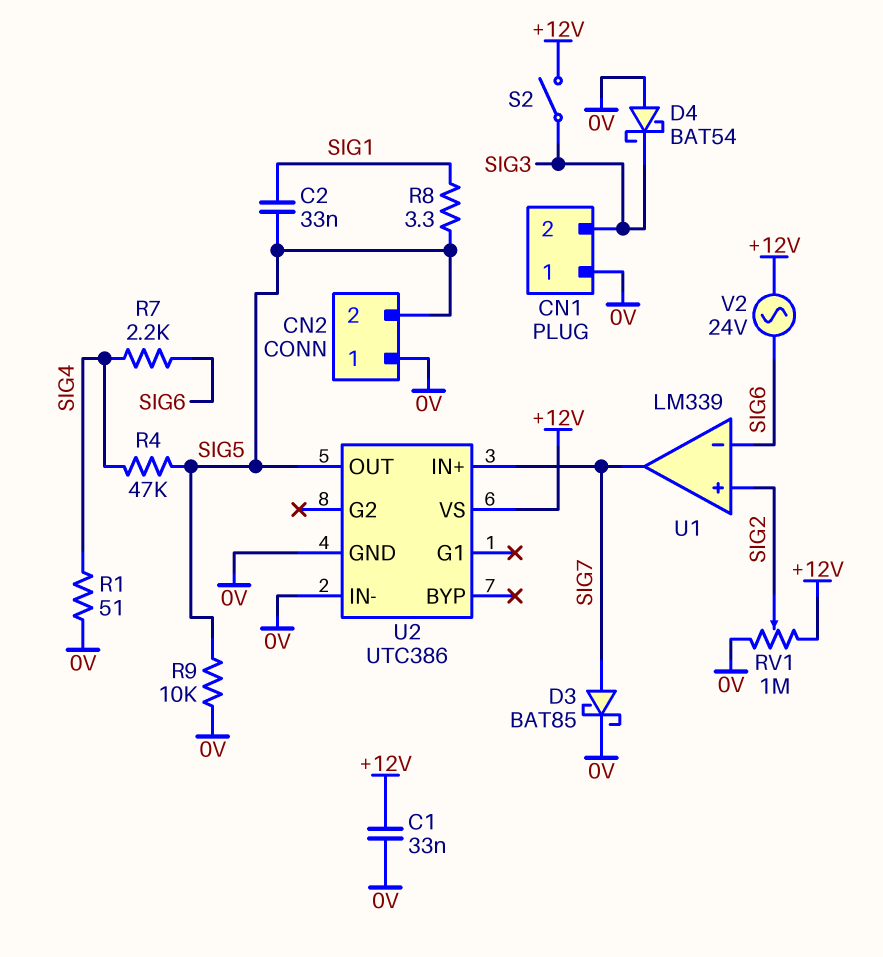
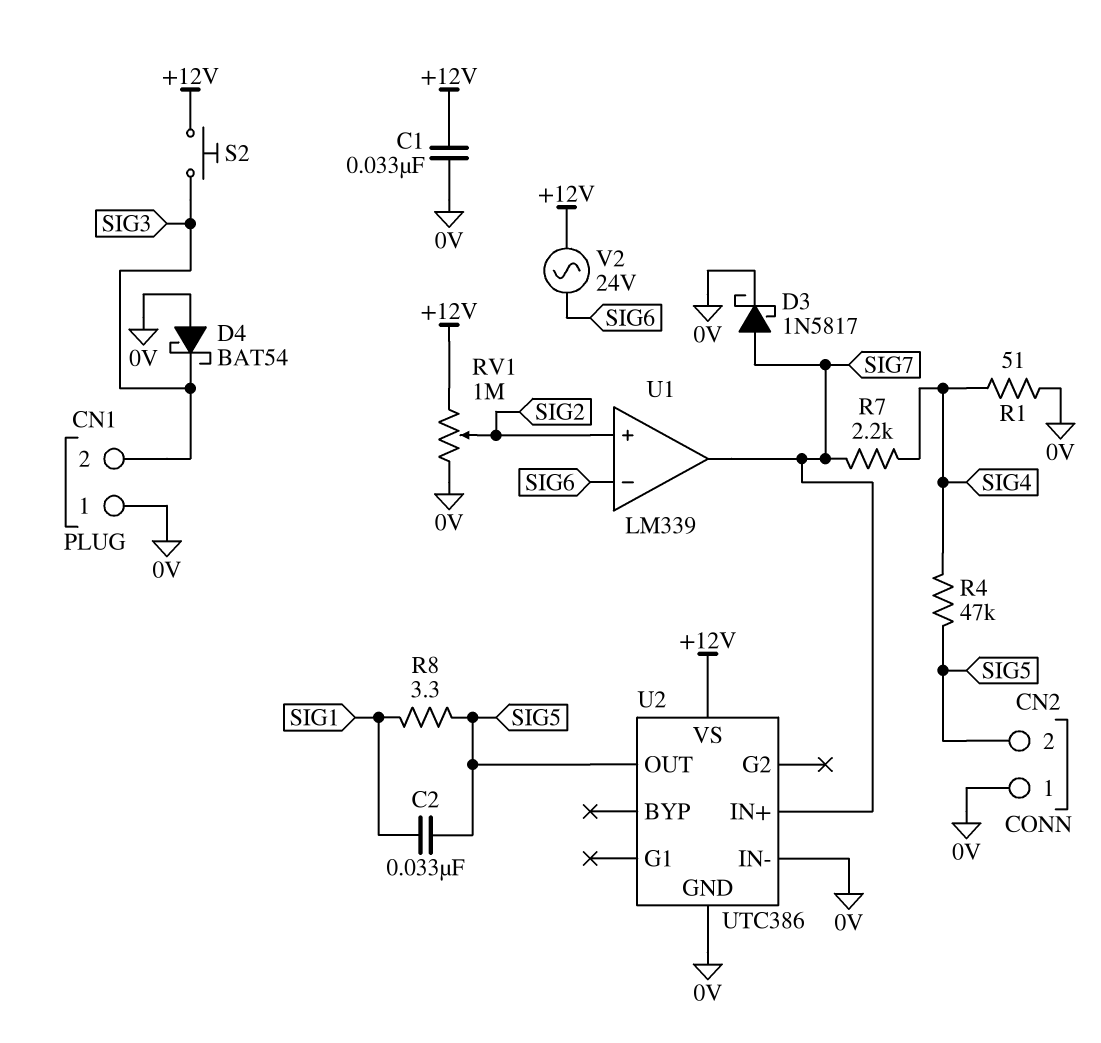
D3: schottky BAT85 (A SIG7, K 0V) -> schottky 1N5817 (A SIG7, K 0V)
R7: 2.2k (SIG4, SIG6) -> 2.2k (SIG4, SIG7)
R9: 10k (0V, SIG5) -> none
S2: switch (+12V, SIG3) -> button (+12V, SIG3)

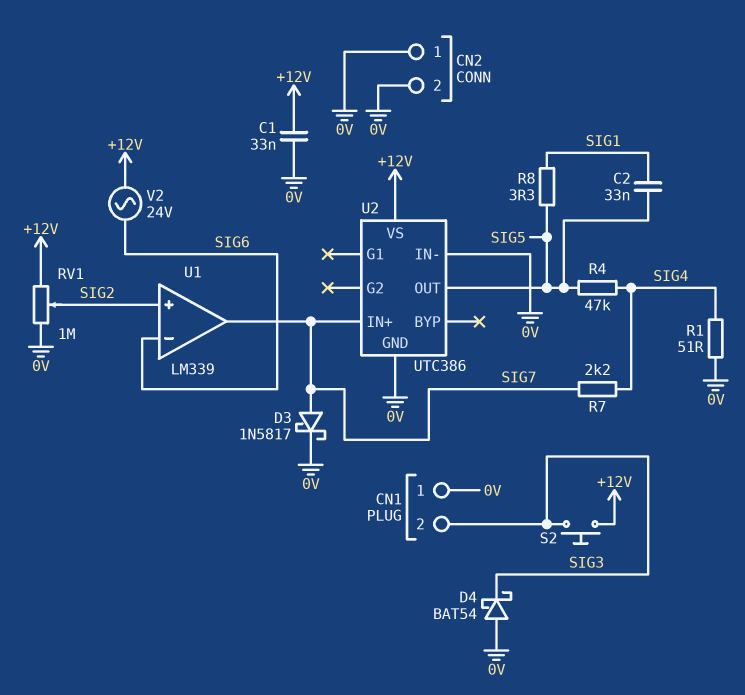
CN2 pin 2: SIG5 -> 0V

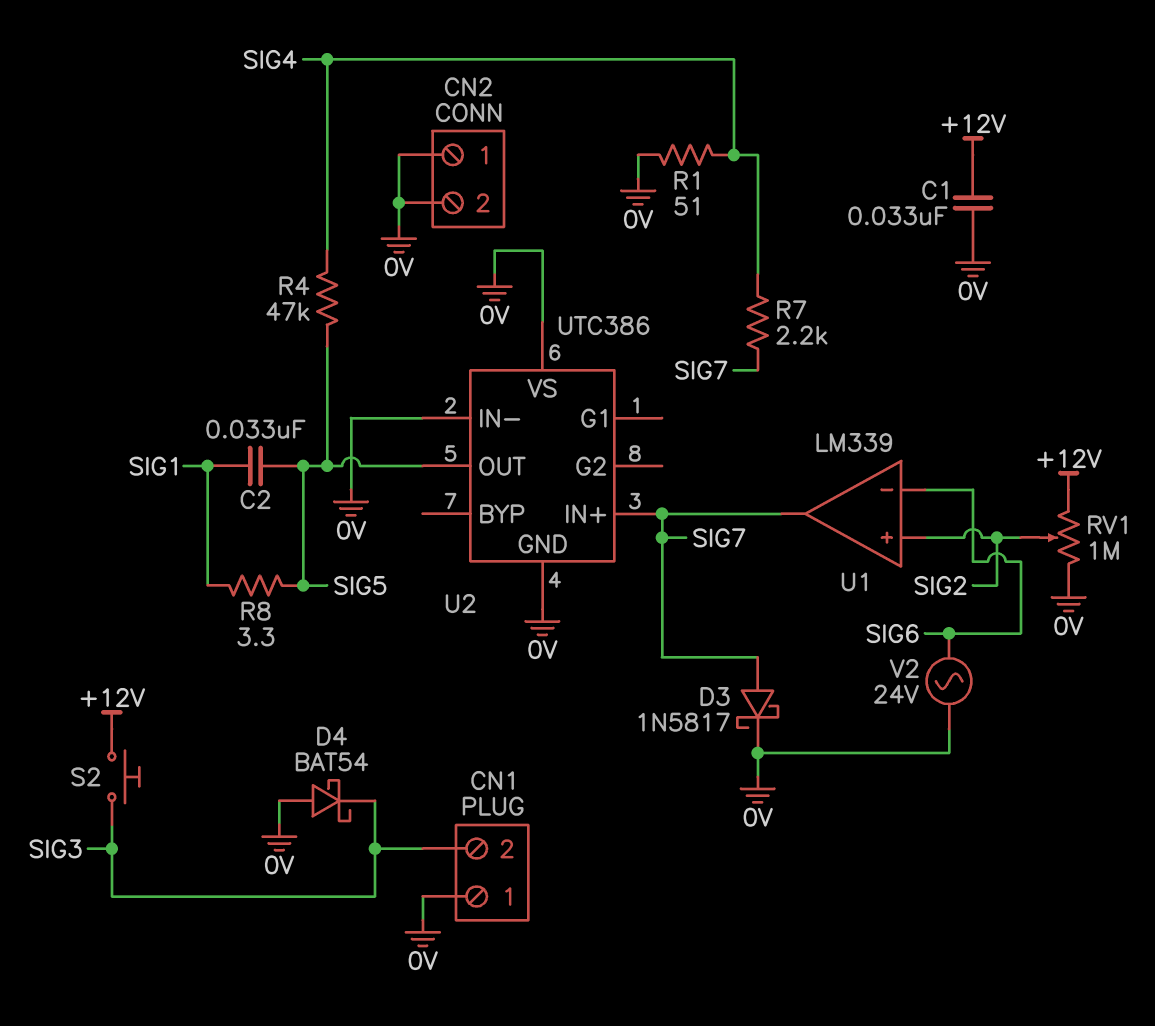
U2 pin VS: +12V -> 0V
V2: AC 24V (+12V, SIG6) -> AC 24V (0V, SIG6)

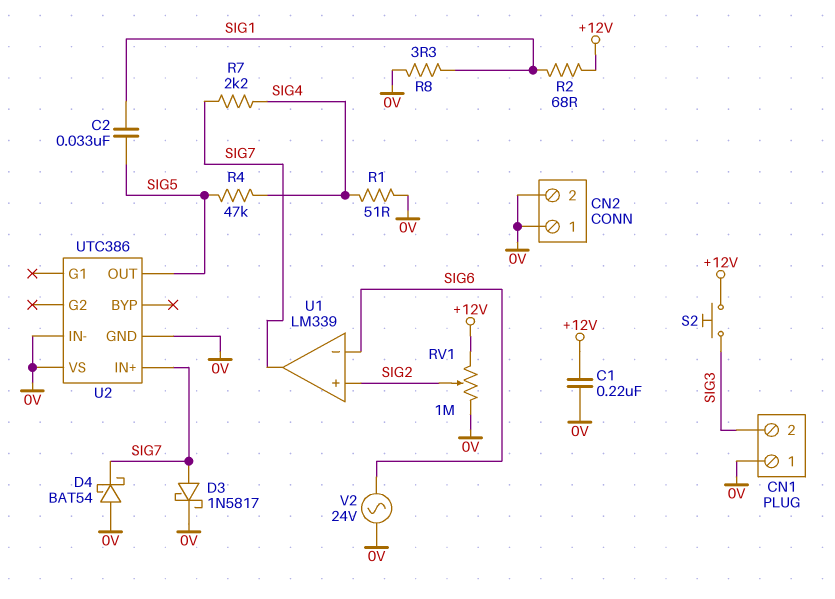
C1: 33nF (+12V, 0V) -> 220nF (+12V, 0V)
D4: schottky BAT54 (A 0V, K SIG3) -> schottky BAT54 (A 0V, K SIG7)
R2: none -> 68 (+12V, SIG1)
R8: 3.3 (SIG1, SIG5) -> 3.3 (0V, SIG1)

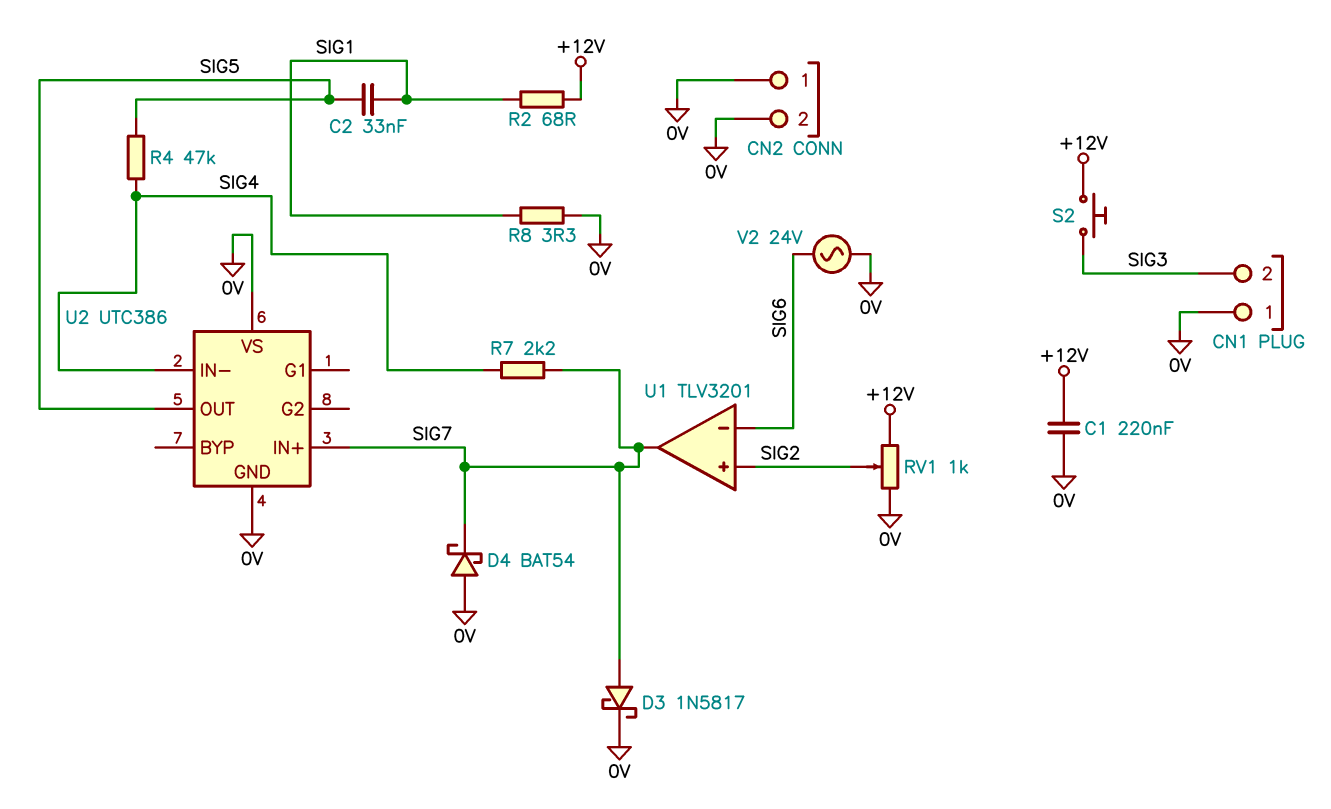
R1: 51 (0V, SIG4) -> none
RV1: 1M (+12V, 0V, wiper SIG2) -> 1k (+12V, 0V, wiper SIG2)
U1: LM339 -> TLV3201
U2 pin IN-: 0V -> SIG4

